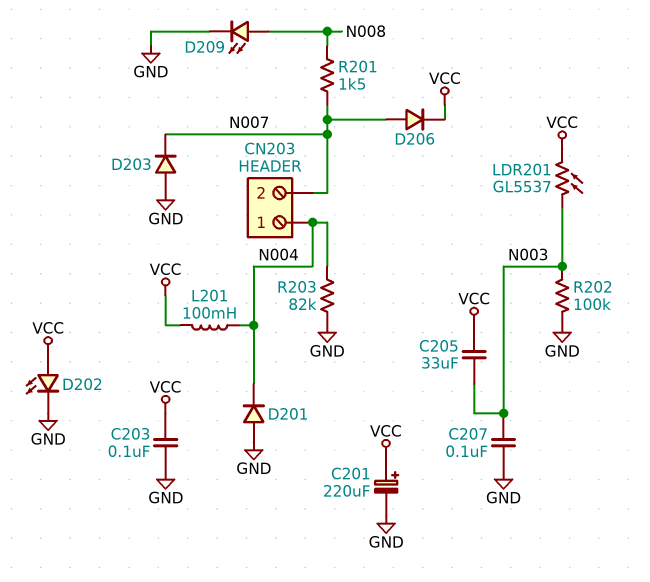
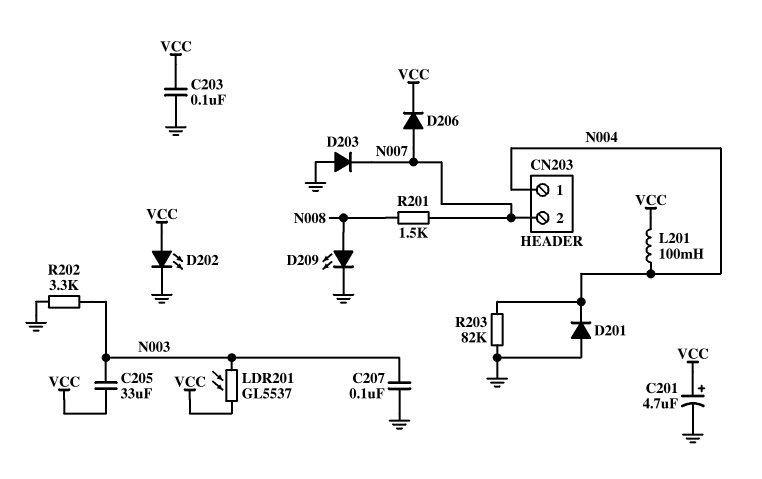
C201: 220uF (plus VCC, minus GND) -> 4.7uF (plus VCC, minus GND)
R202: 100k (GND, N003) -> 3.3k (GND, N003)

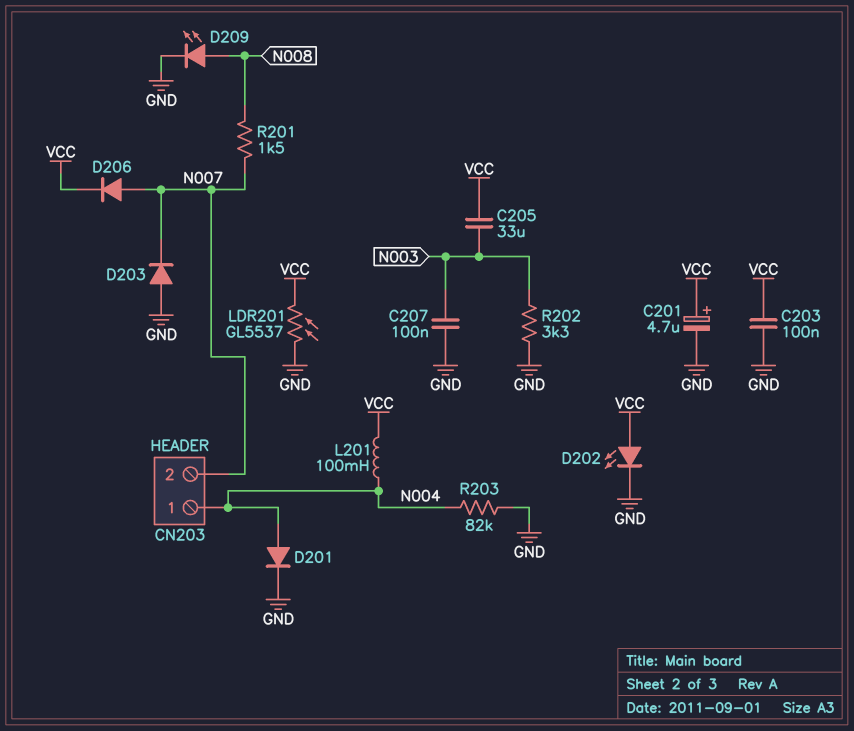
D201: diode (A GND, K N004) -> diode (A N004, K GND)
LDR201: GL5537 (N003, VCC) -> GL5537 (GND, VCC)

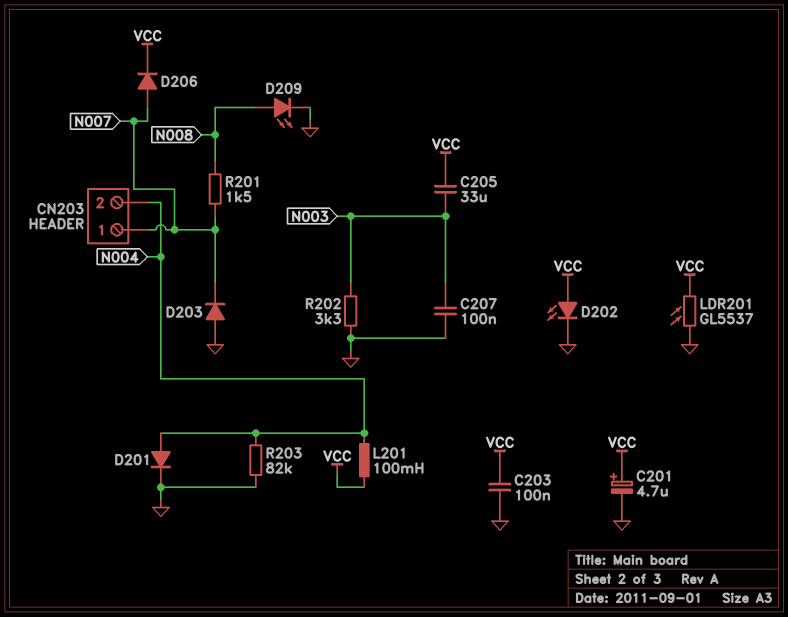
CN203 pin 1: N004 -> N007
CN203 pin 2: N007 -> N004

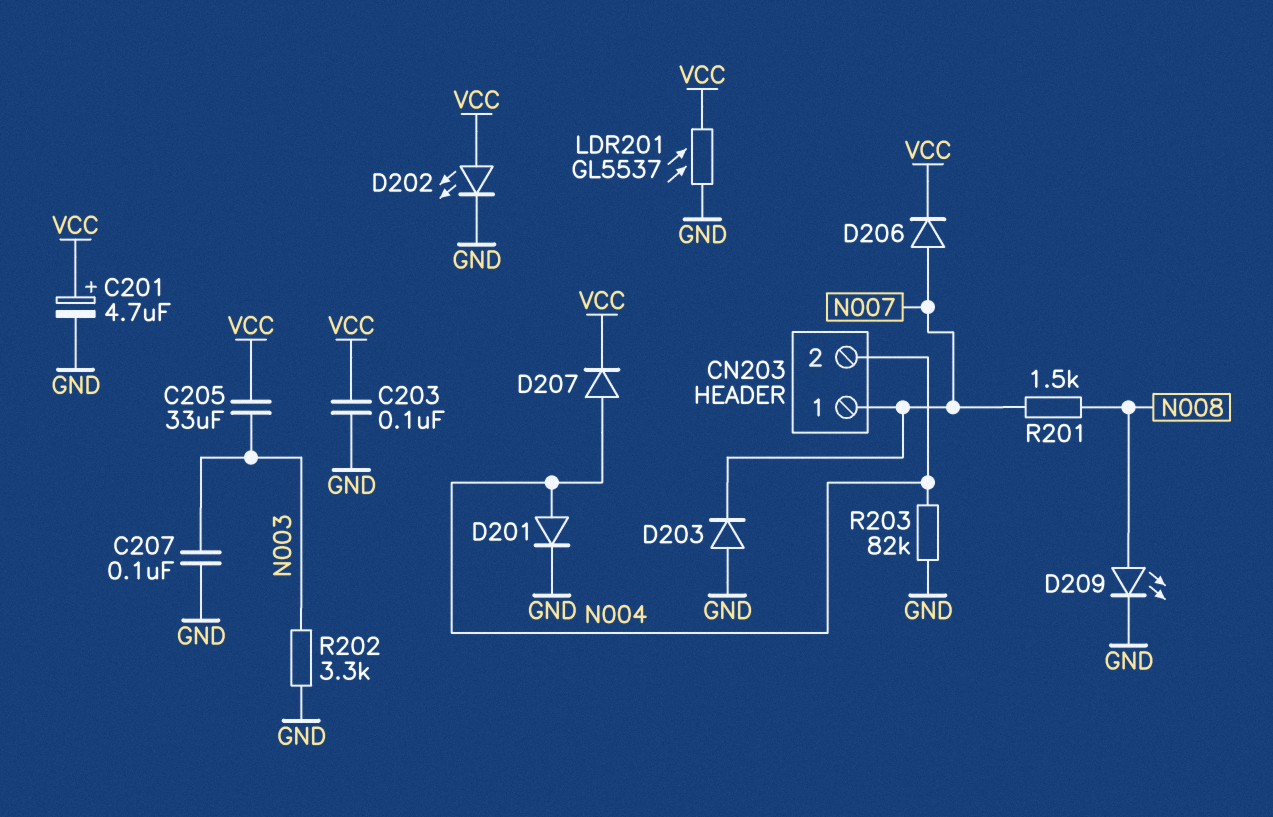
D207: none -> diode (A N004, K VCC)
L201: 100mH (N004, VCC) -> none

